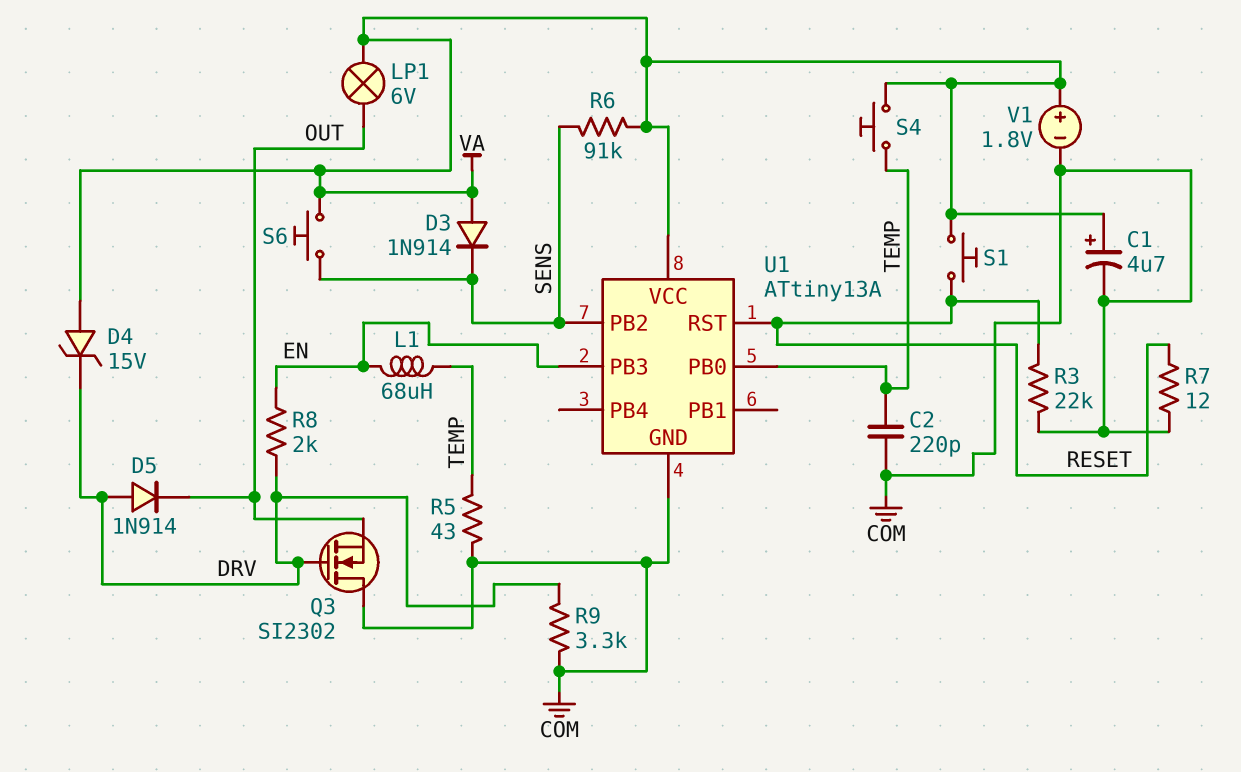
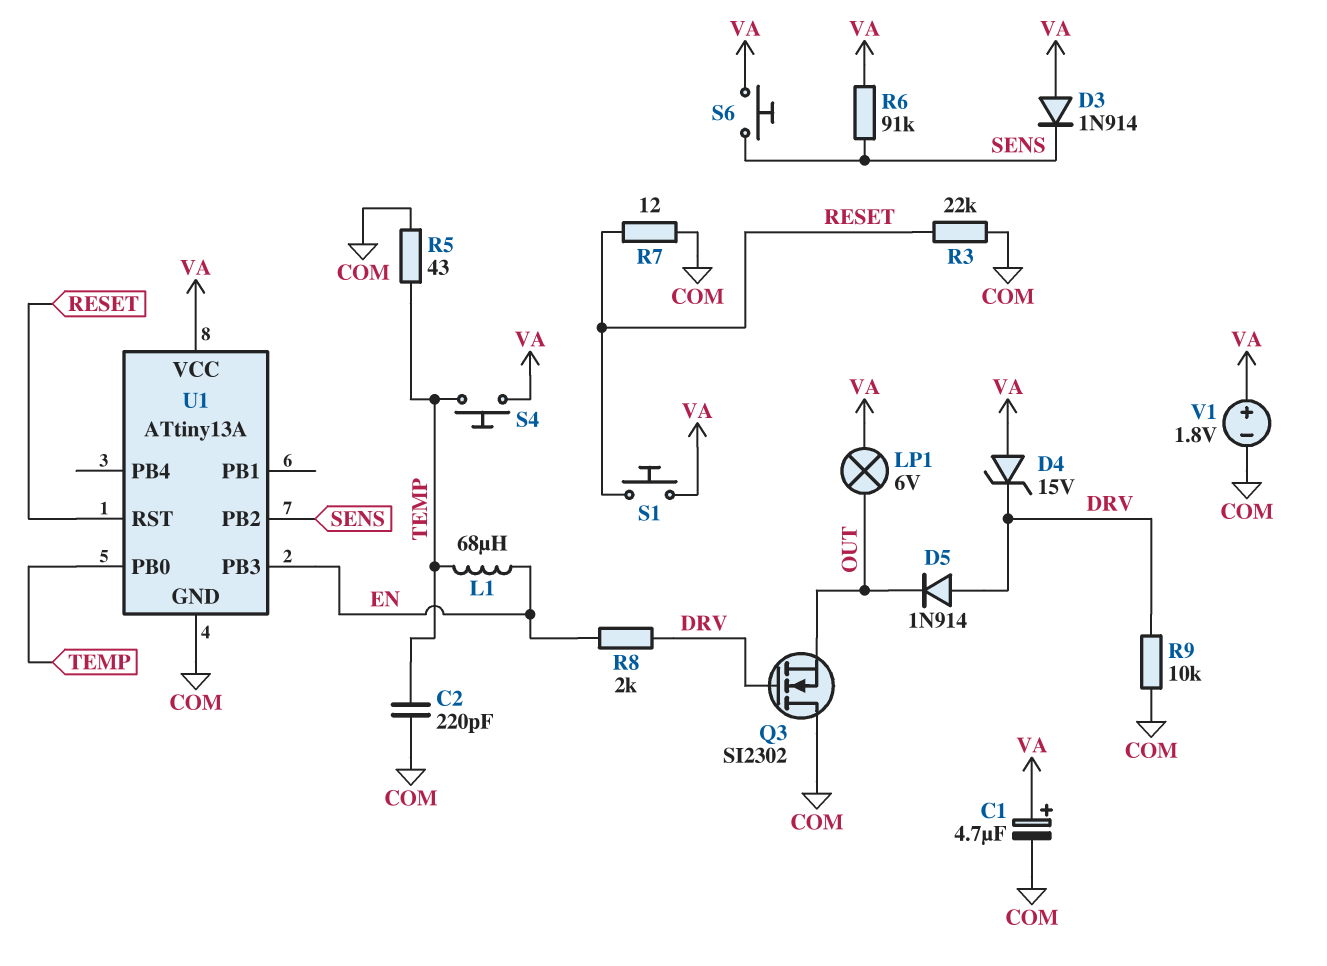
R9: 3.3k (COM, DRV) -> 10k (COM, DRV)

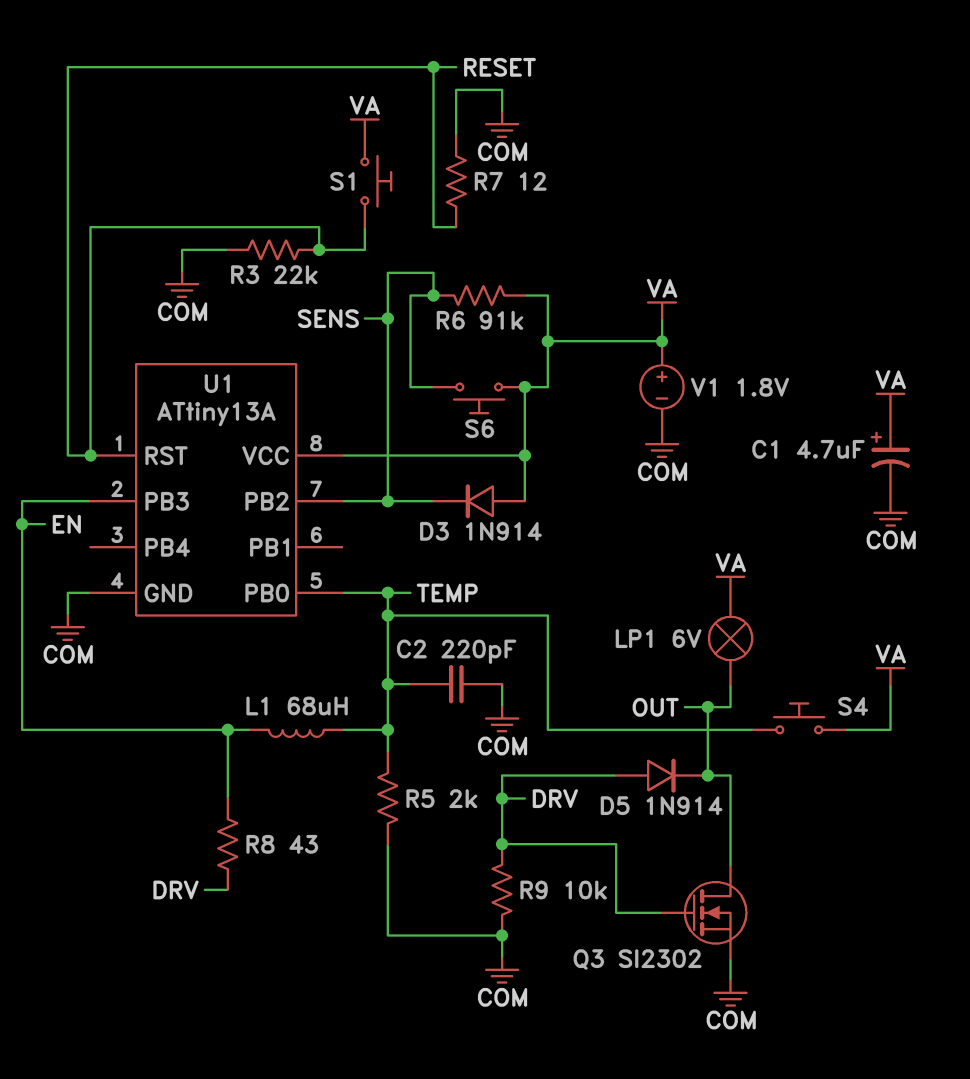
D4: zener 15V (A VA, K DRV) -> none
Q3: NMOS SI2302 (G DRV, D COM, S OUT) -> NMOS SI2302 (G DRV, D OUT, S COM)
R5: 43 (COM, TEMP) -> 2k (COM, TEMP)
R8: 2k (DRV, EN) -> 43 (DRV, EN)

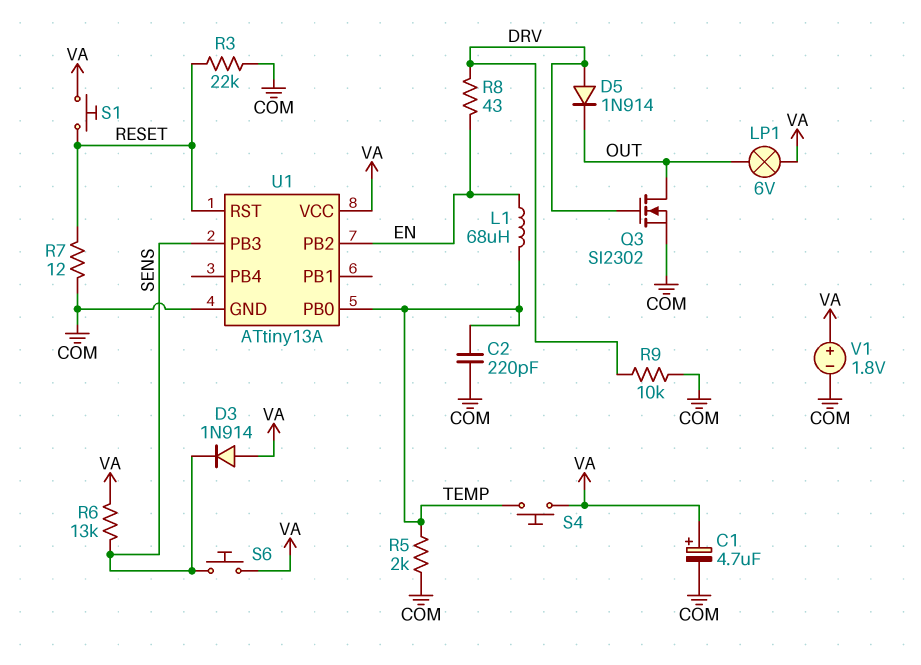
R6: 91k (SENS, VA) -> 13k (SENS, VA)
U1 pin PB2: SENS -> EN
U1 pin PB3: EN -> SENS

